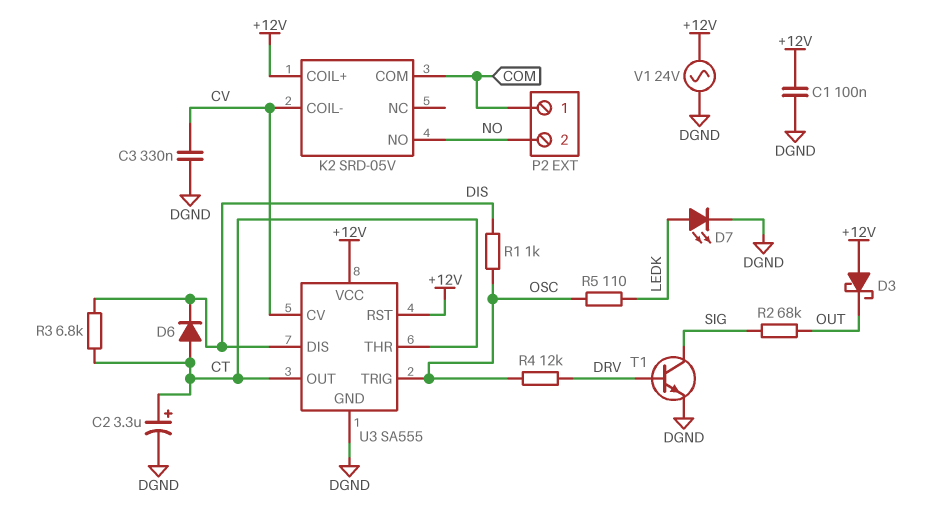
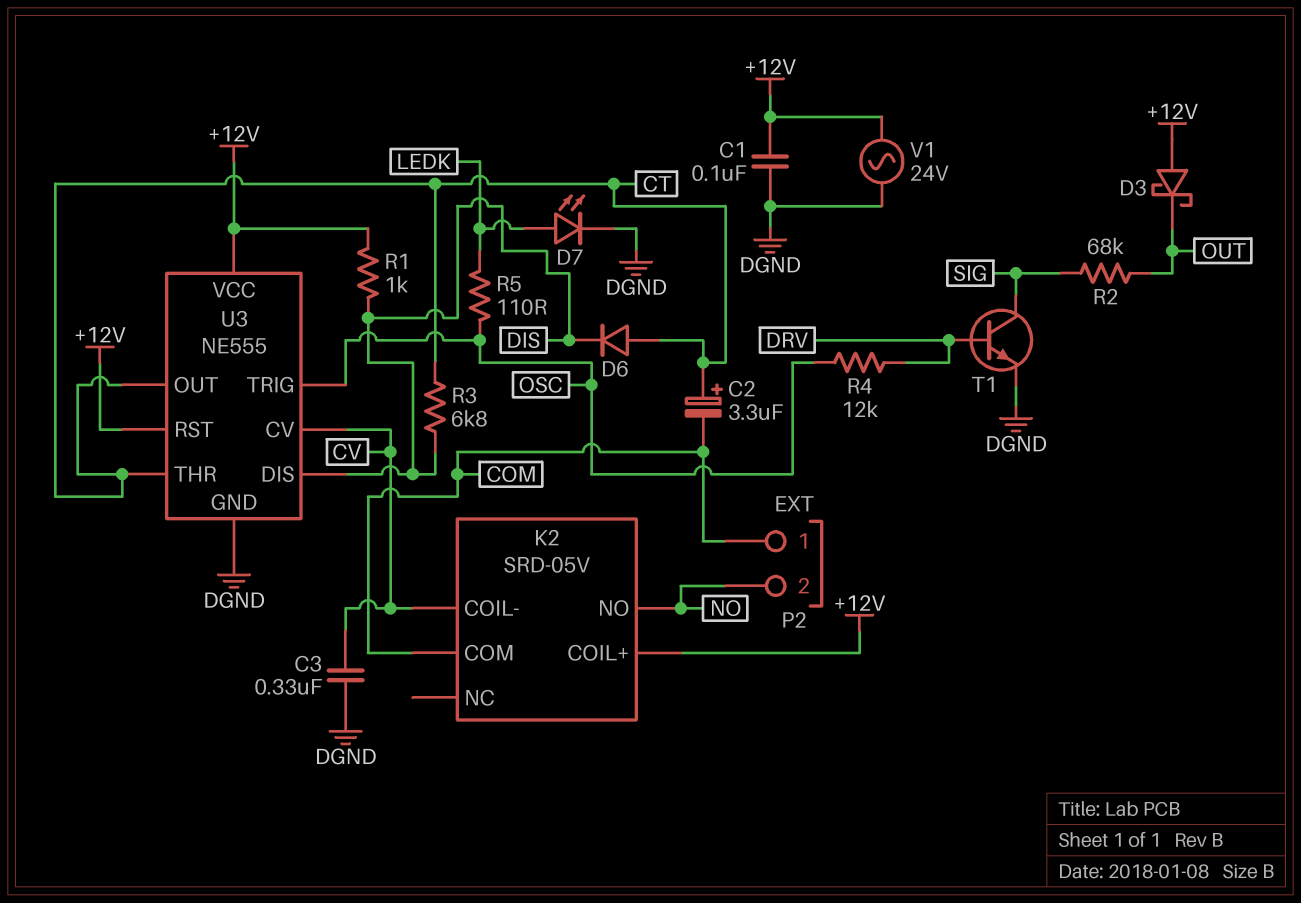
C2: 3.3uF (plus CT, minus DGND) -> 3.3uF (plus CT, minus COM)
R1: 1k (DIS, OSC) -> 1k (+12V, DIS)
U3: SA555 -> NE555

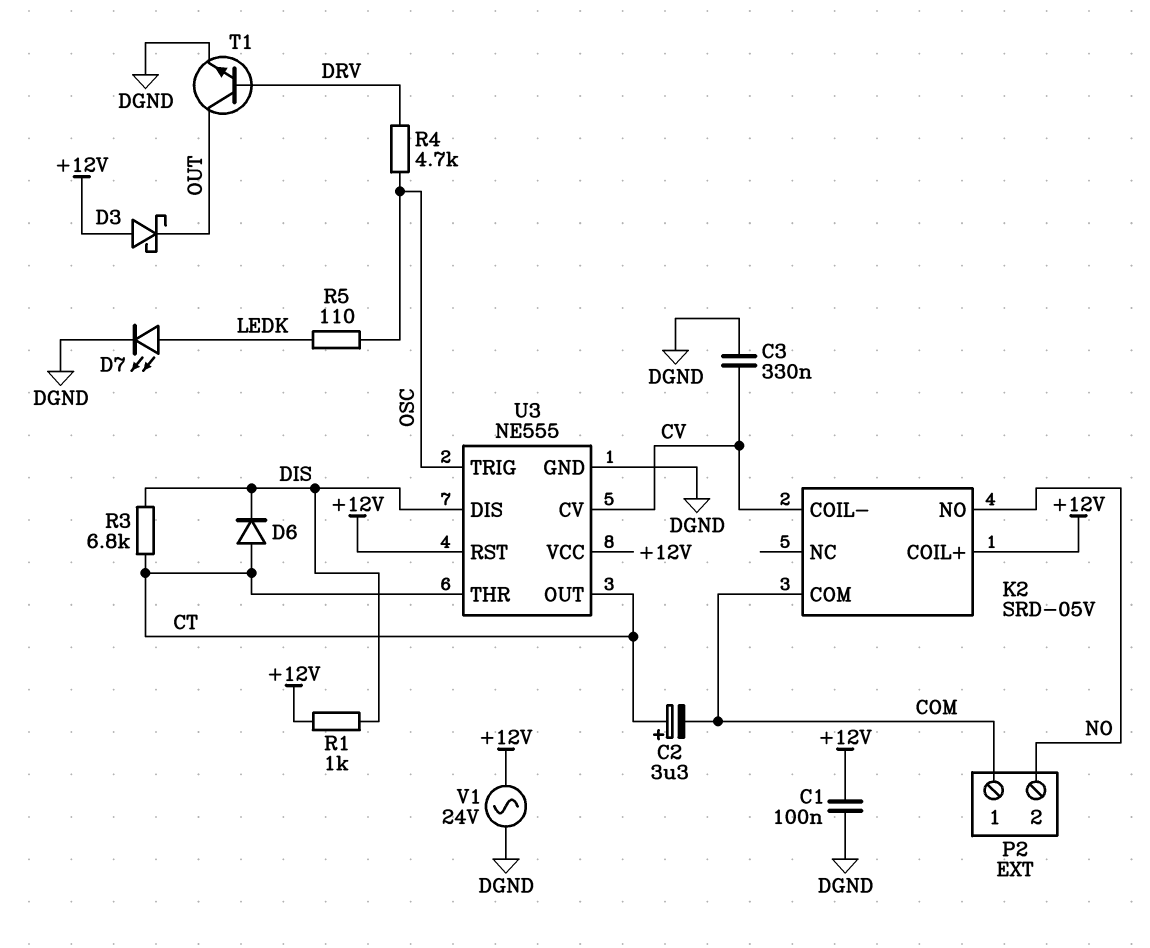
R2: 68k (OUT, SIG) -> none
R4: 12k (DRV, OSC) -> 4.7k (DRV, OSC)
T1: NPN (B DRV, C SIG, E DGND) -> NPN (B DRV, C OUT, E DGND)

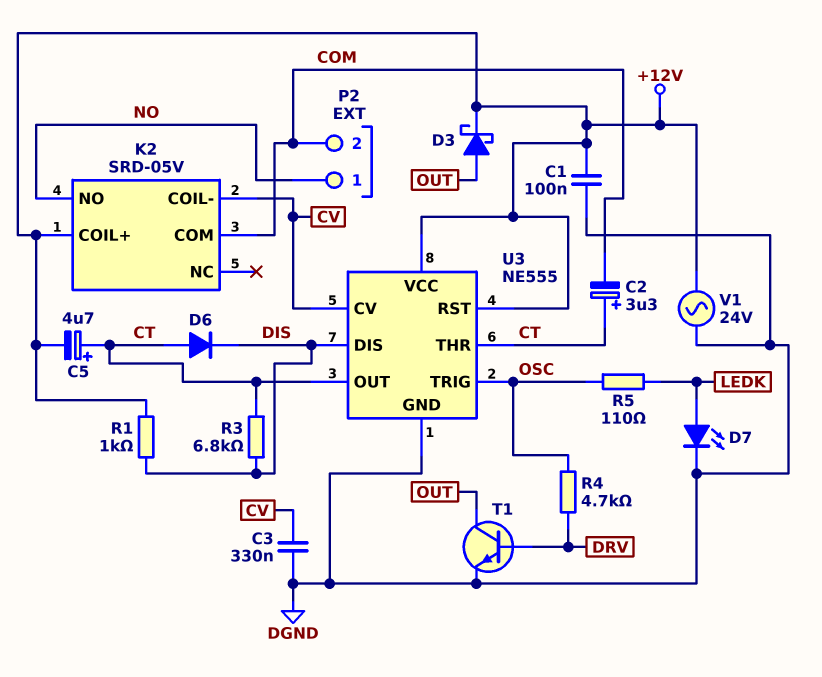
C5: none -> 4.7uF (plus CT, minus +12V)
D3: schottky (A +12V, K OUT) -> schottky (A OUT, K +12V)
P2 pin 1: COM -> NO
P2 pin 2: NO -> COM

